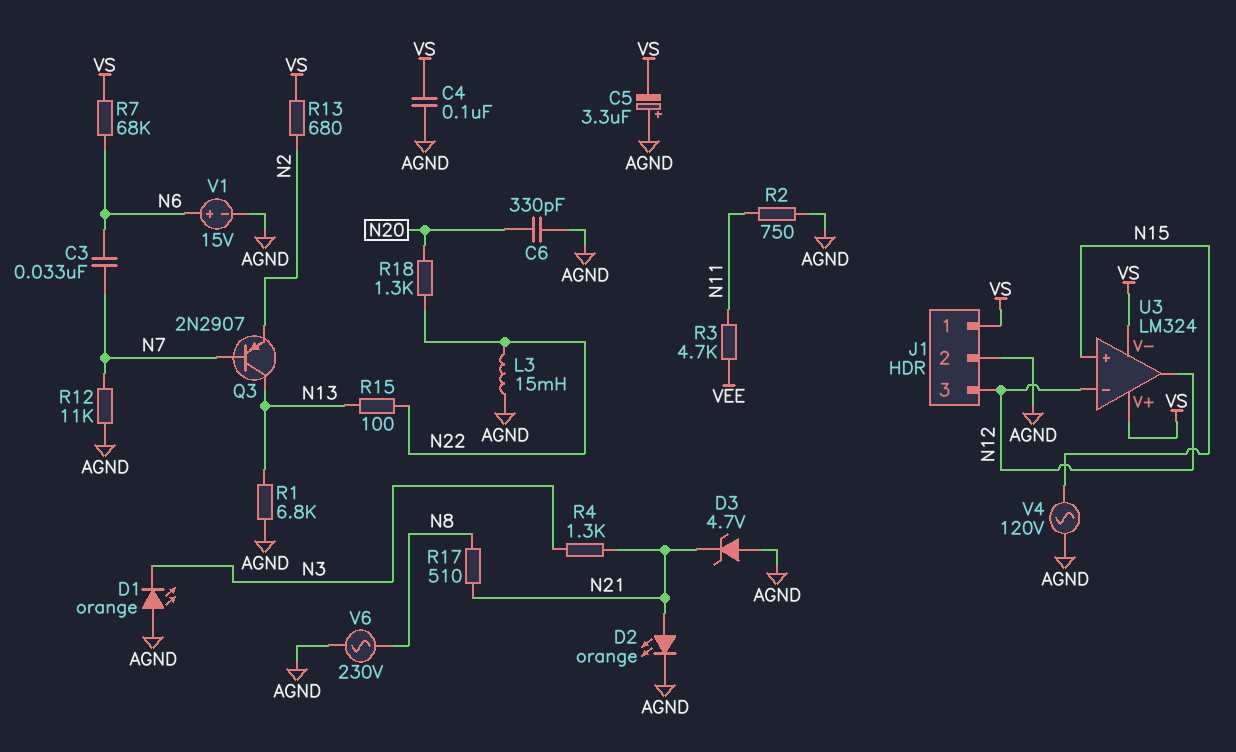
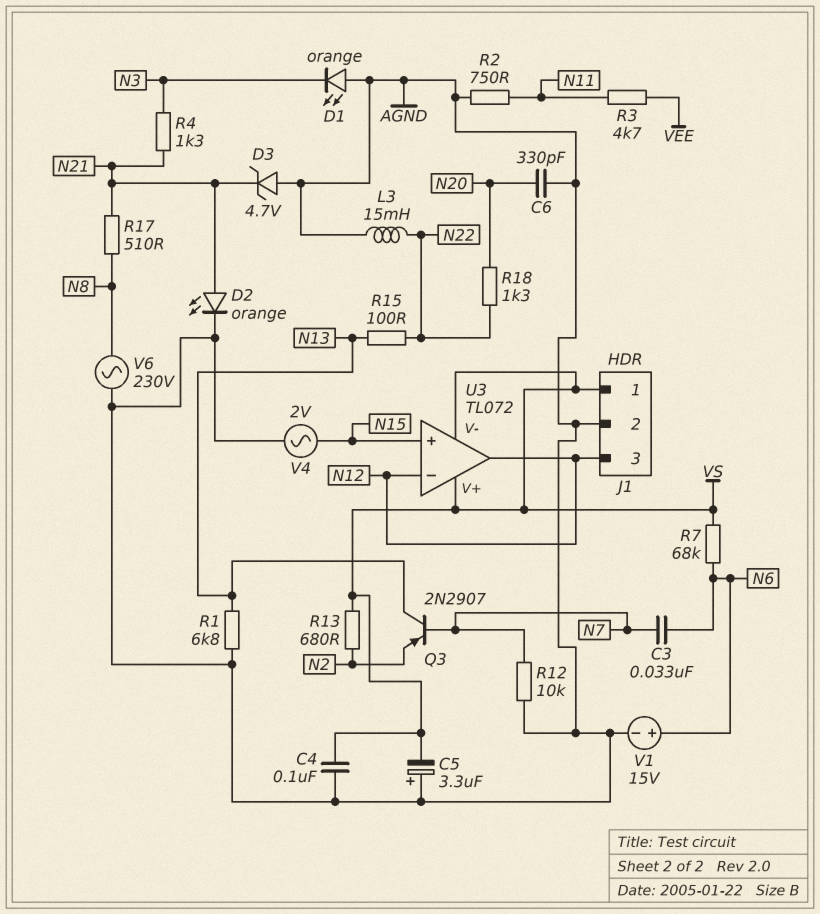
R12: 11k (AGND, N7) -> 10k (AGND, N7)
U3: LM324 -> TL072
V4: AC 120V (AGND, N15) -> AC 2V (AGND, N15)

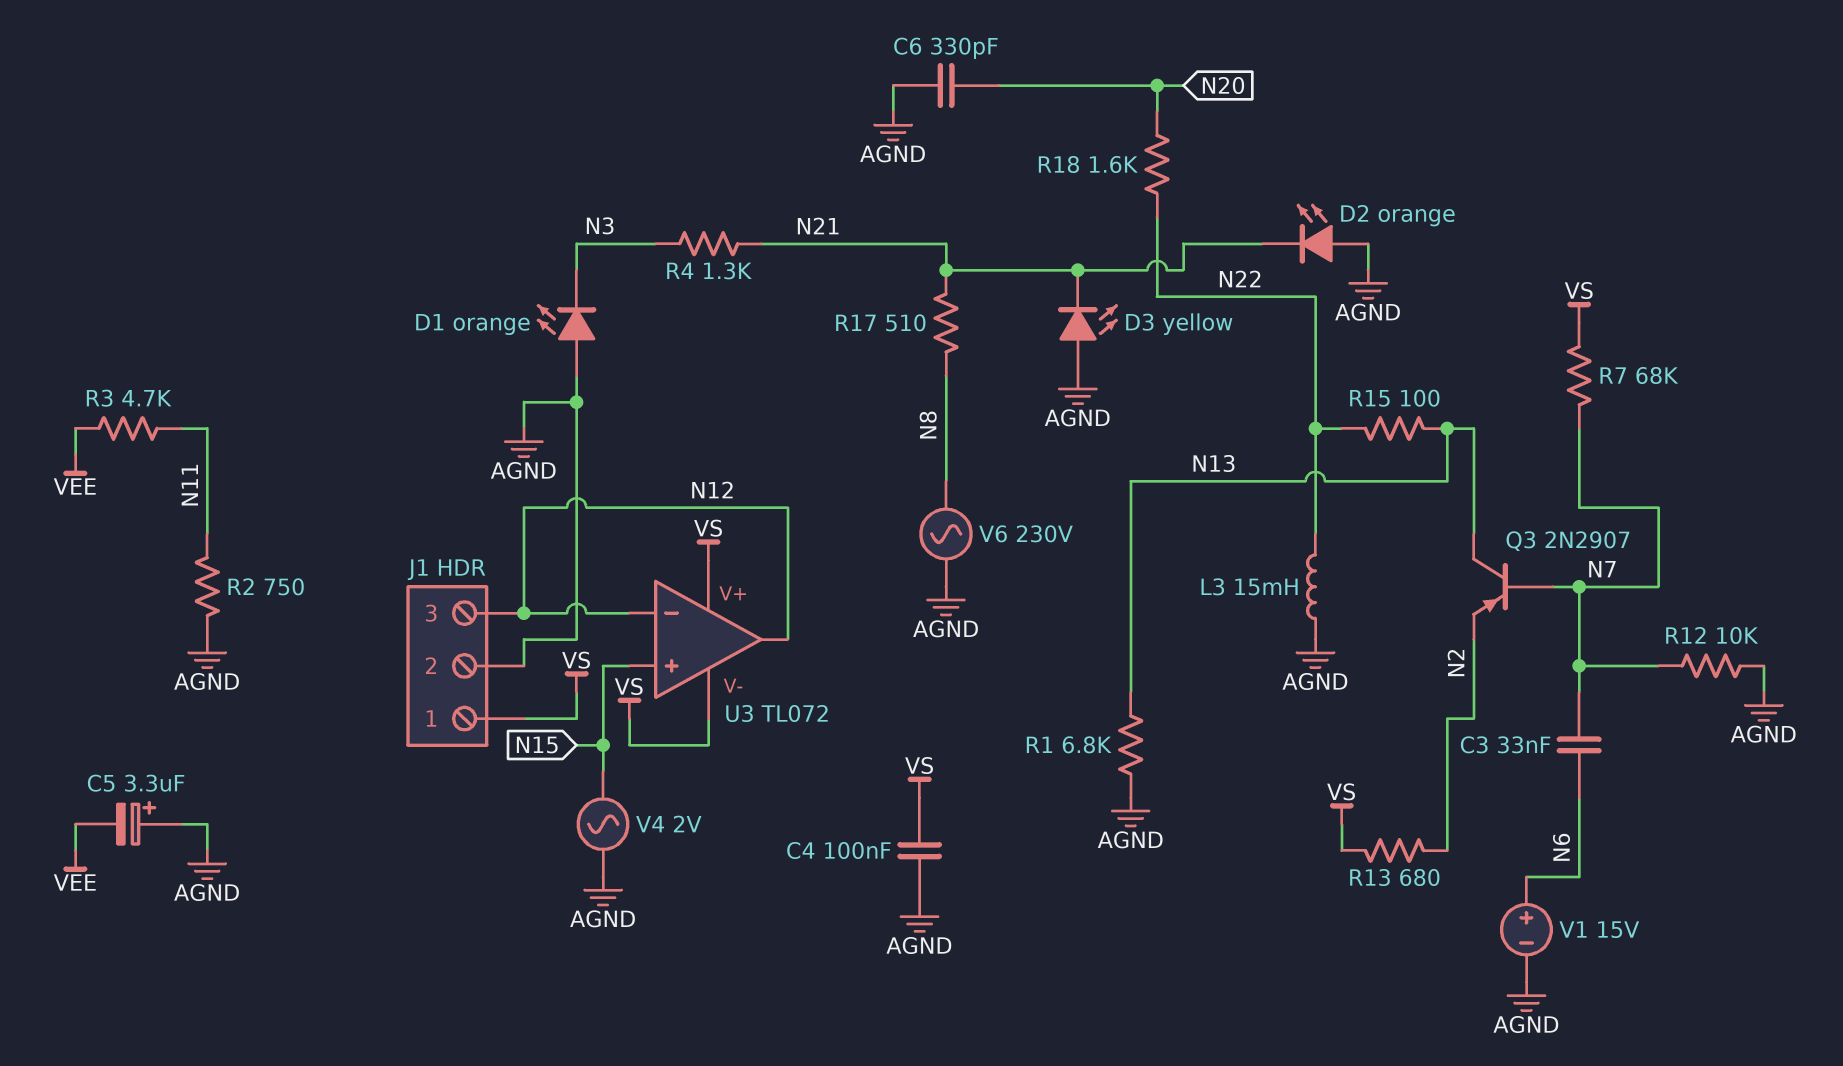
C5: 3.3uF (plus AGND, minus VS) -> 3.3uF (plus AGND, minus VEE)
D2: LED orange (A N21, K AGND) -> LED orange (A AGND, K N21)
D3: zener 4.7V (A AGND, K N21) -> LED yellow (A AGND, K N21)
R7: 68k (N6, VS) -> 68k (N7, VS)
R18: 1.3k (N20, N22) -> 1.6k (N20, N22)

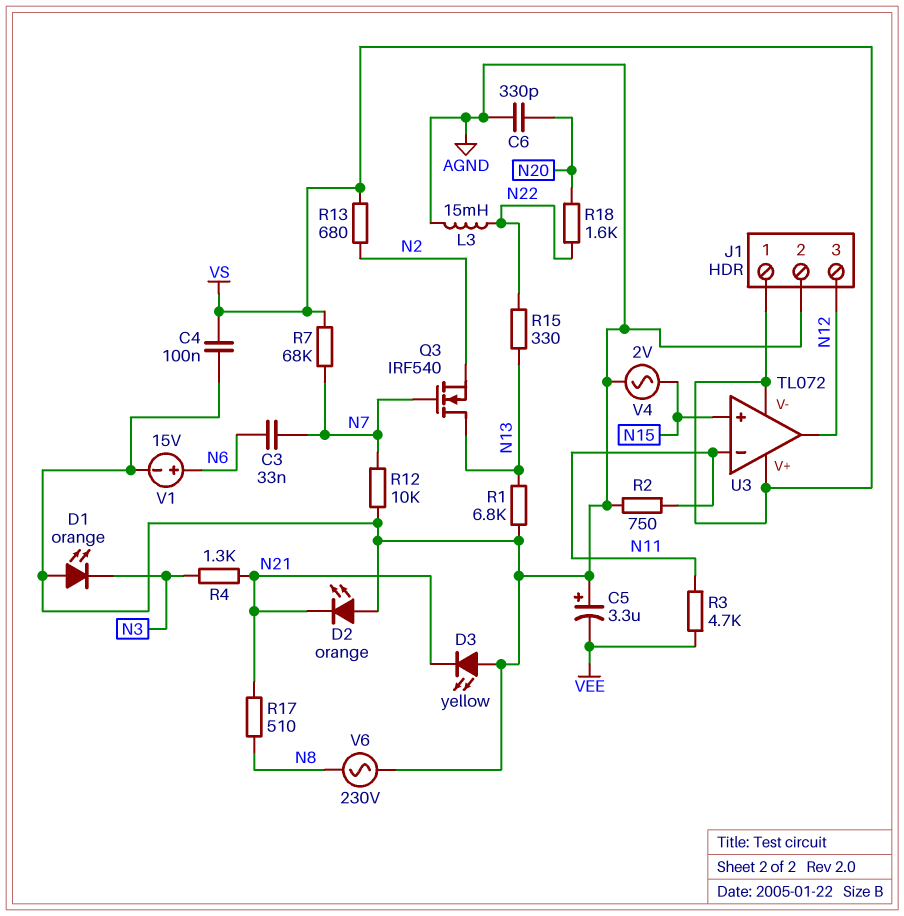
Q3: PNP 2N2907 (B N7, C N13, E N2) -> NMOS IRF540 (G N7, D N13, S N2)
R15: 100 (N13, N22) -> 330 (N13, N22)
U3 pin in-: N12 -> N11

